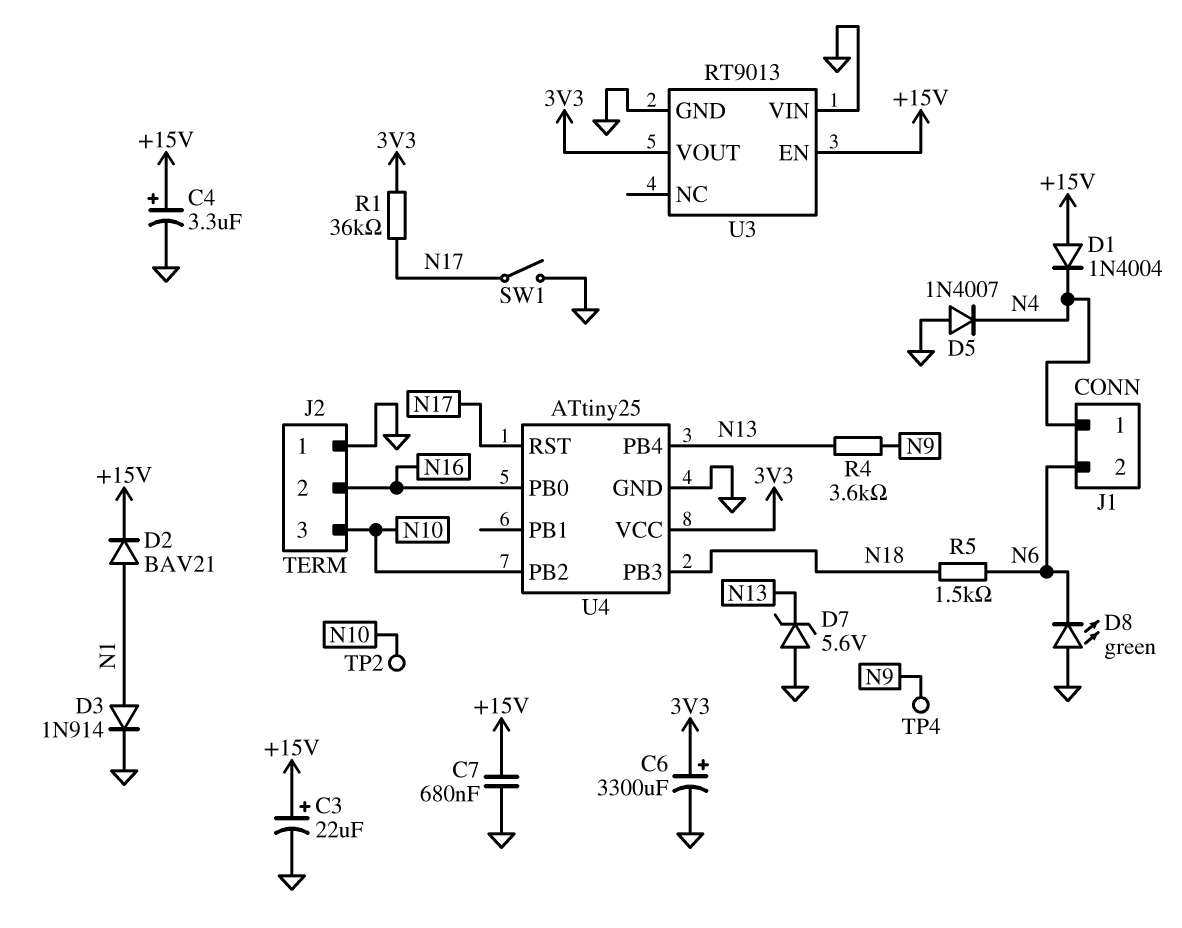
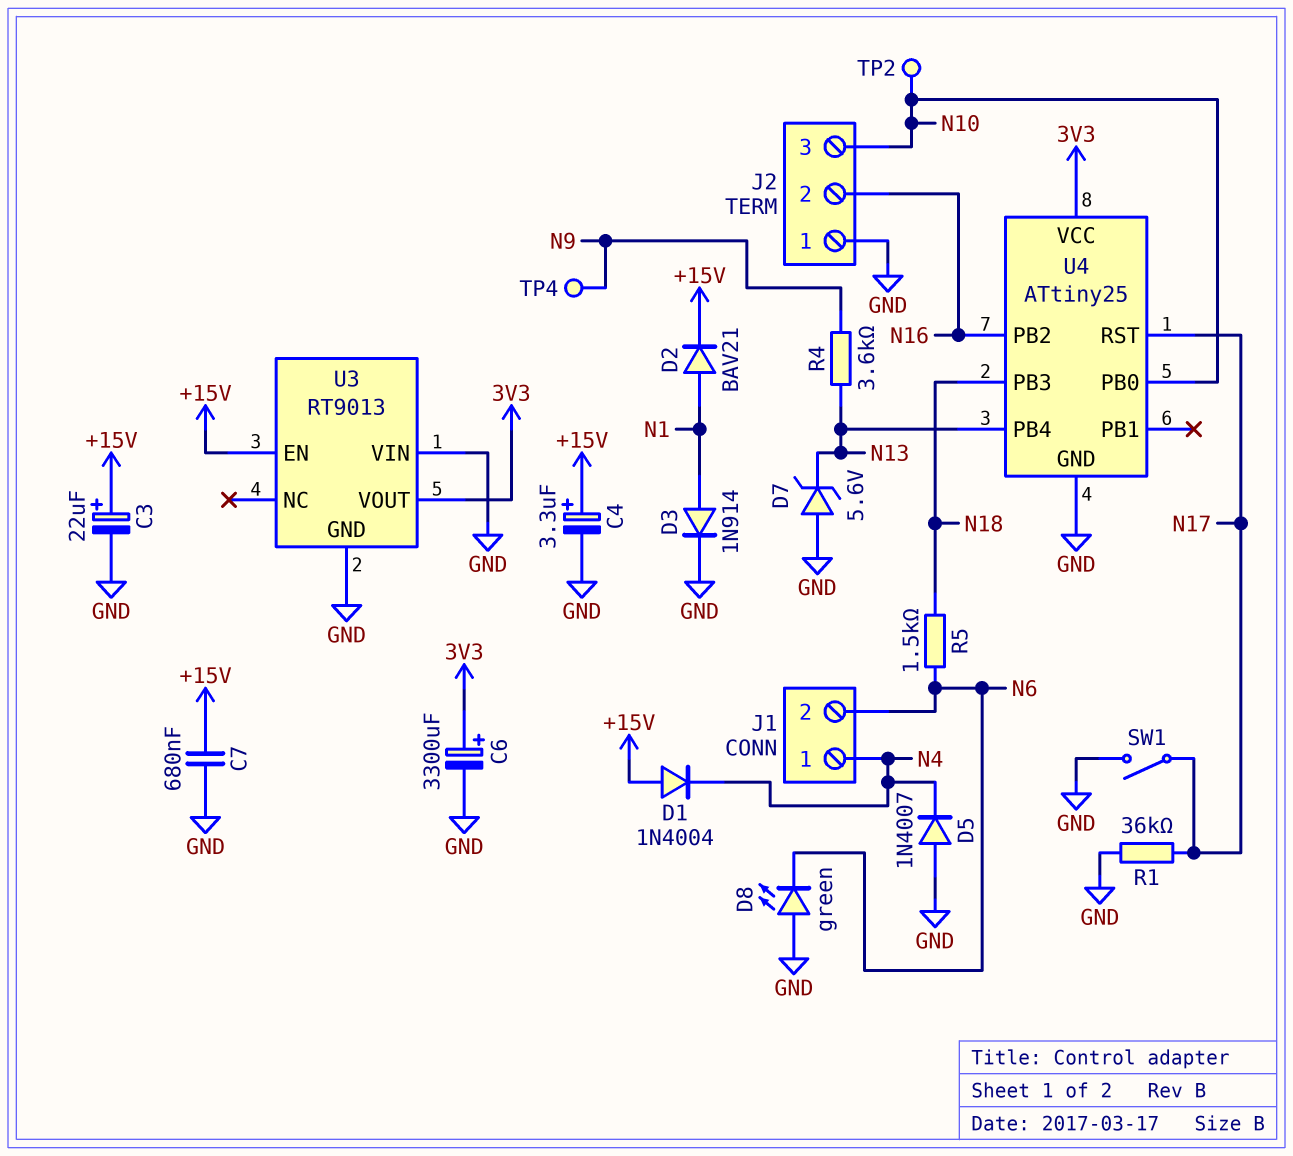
R1: 36k (3V3, N17) -> 36k (GND, N17)
U4 pin PB0: N16 -> N10
U4 pin PB2: N10 -> N16

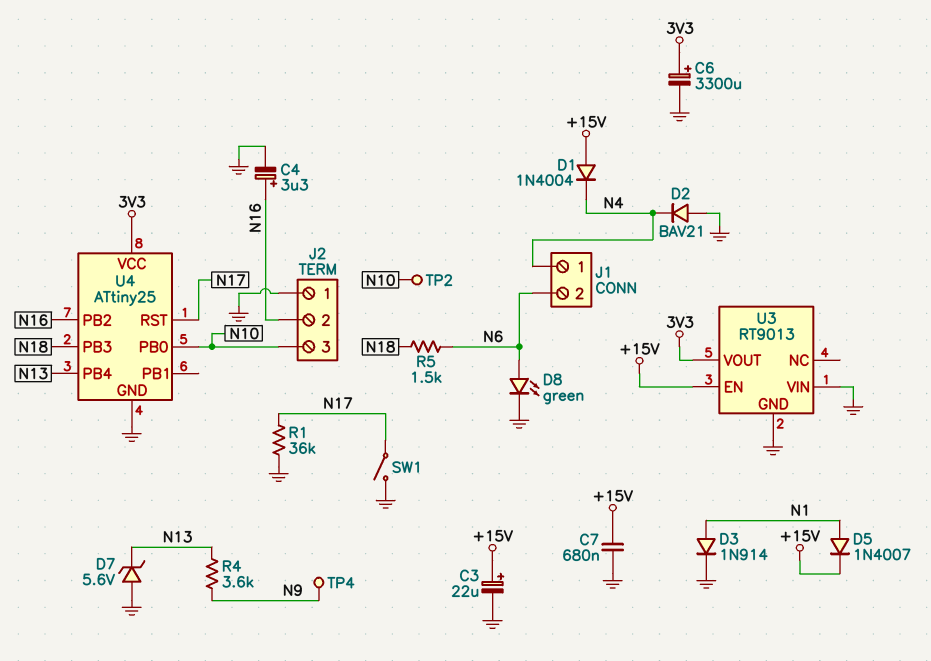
C4: 3.3uF (plus +15V, minus GND) -> 3.3uF (plus N16, minus GND)
D2: diode BAV21 (A N1, K +15V) -> diode BAV21 (A GND, K N4)
D5: diode 1N4007 (A GND, K N4) -> diode 1N4007 (A N1, K +15V)
D8: LED green (A GND, K N6) -> LED green (A N6, K GND)

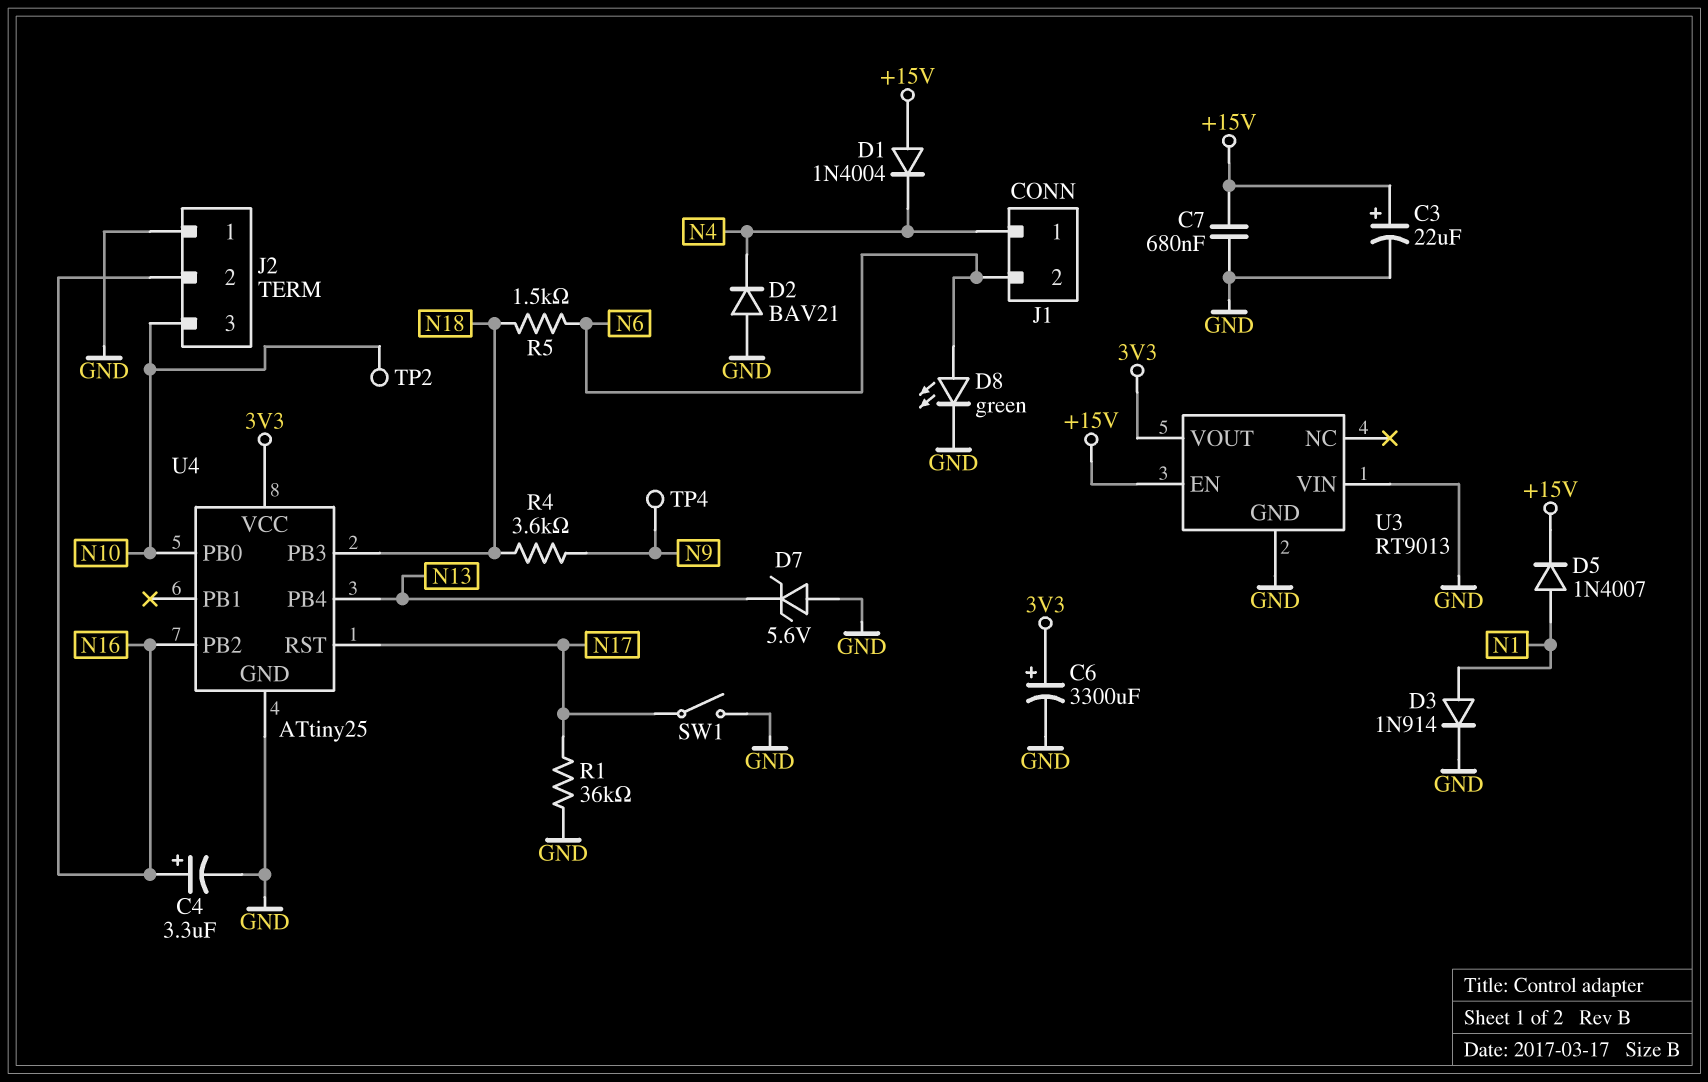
R4: 3.6k (N9, N13) -> 3.6k (N9, N18)

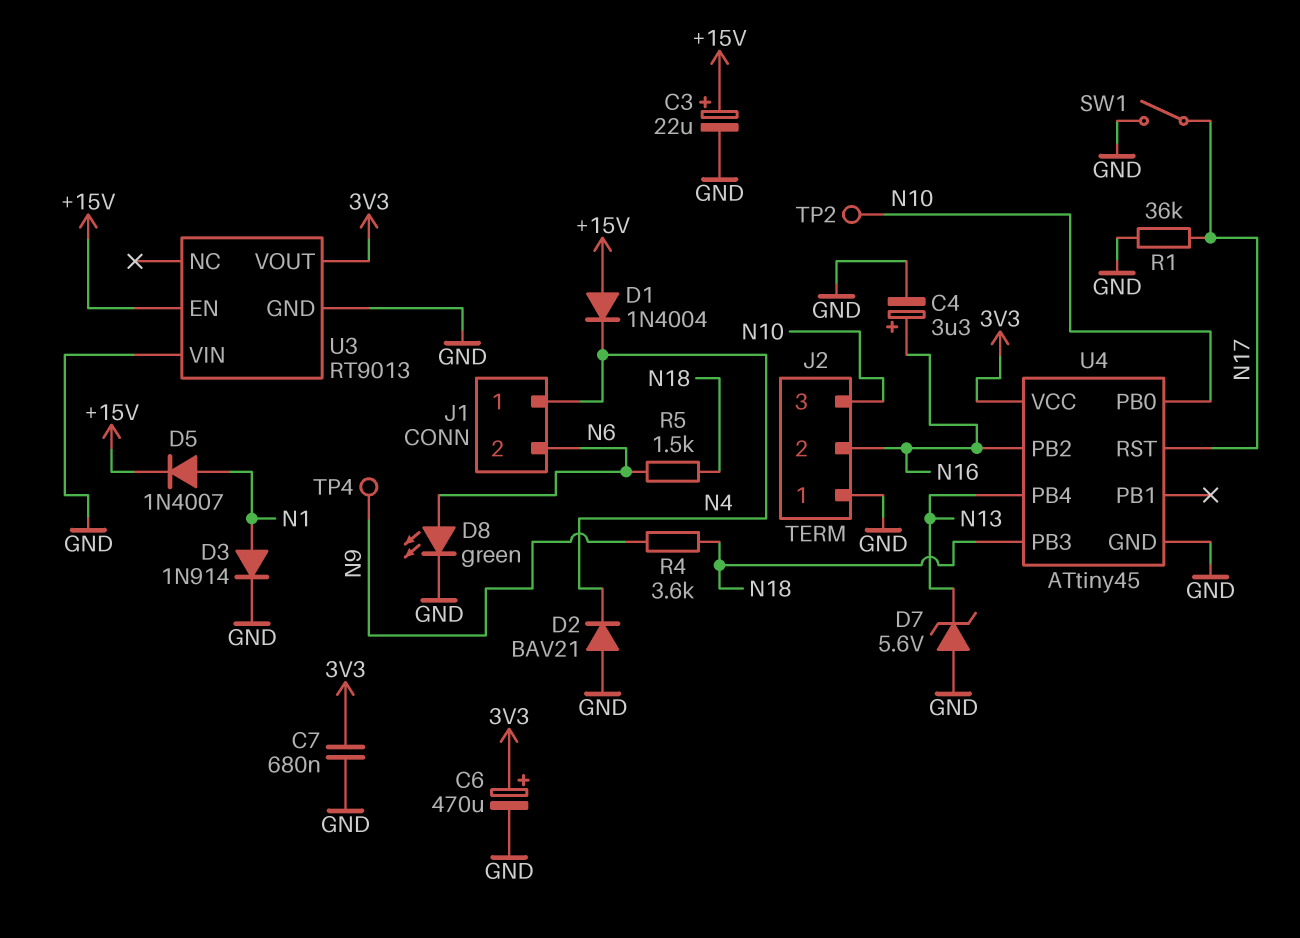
C6: 3300uF (plus 3V3, minus GND) -> 470uF (plus 3V3, minus GND)
C7: 680nF (+15V, GND) -> 680nF (3V3, GND)
U4: ATtiny25 -> ATtiny45

